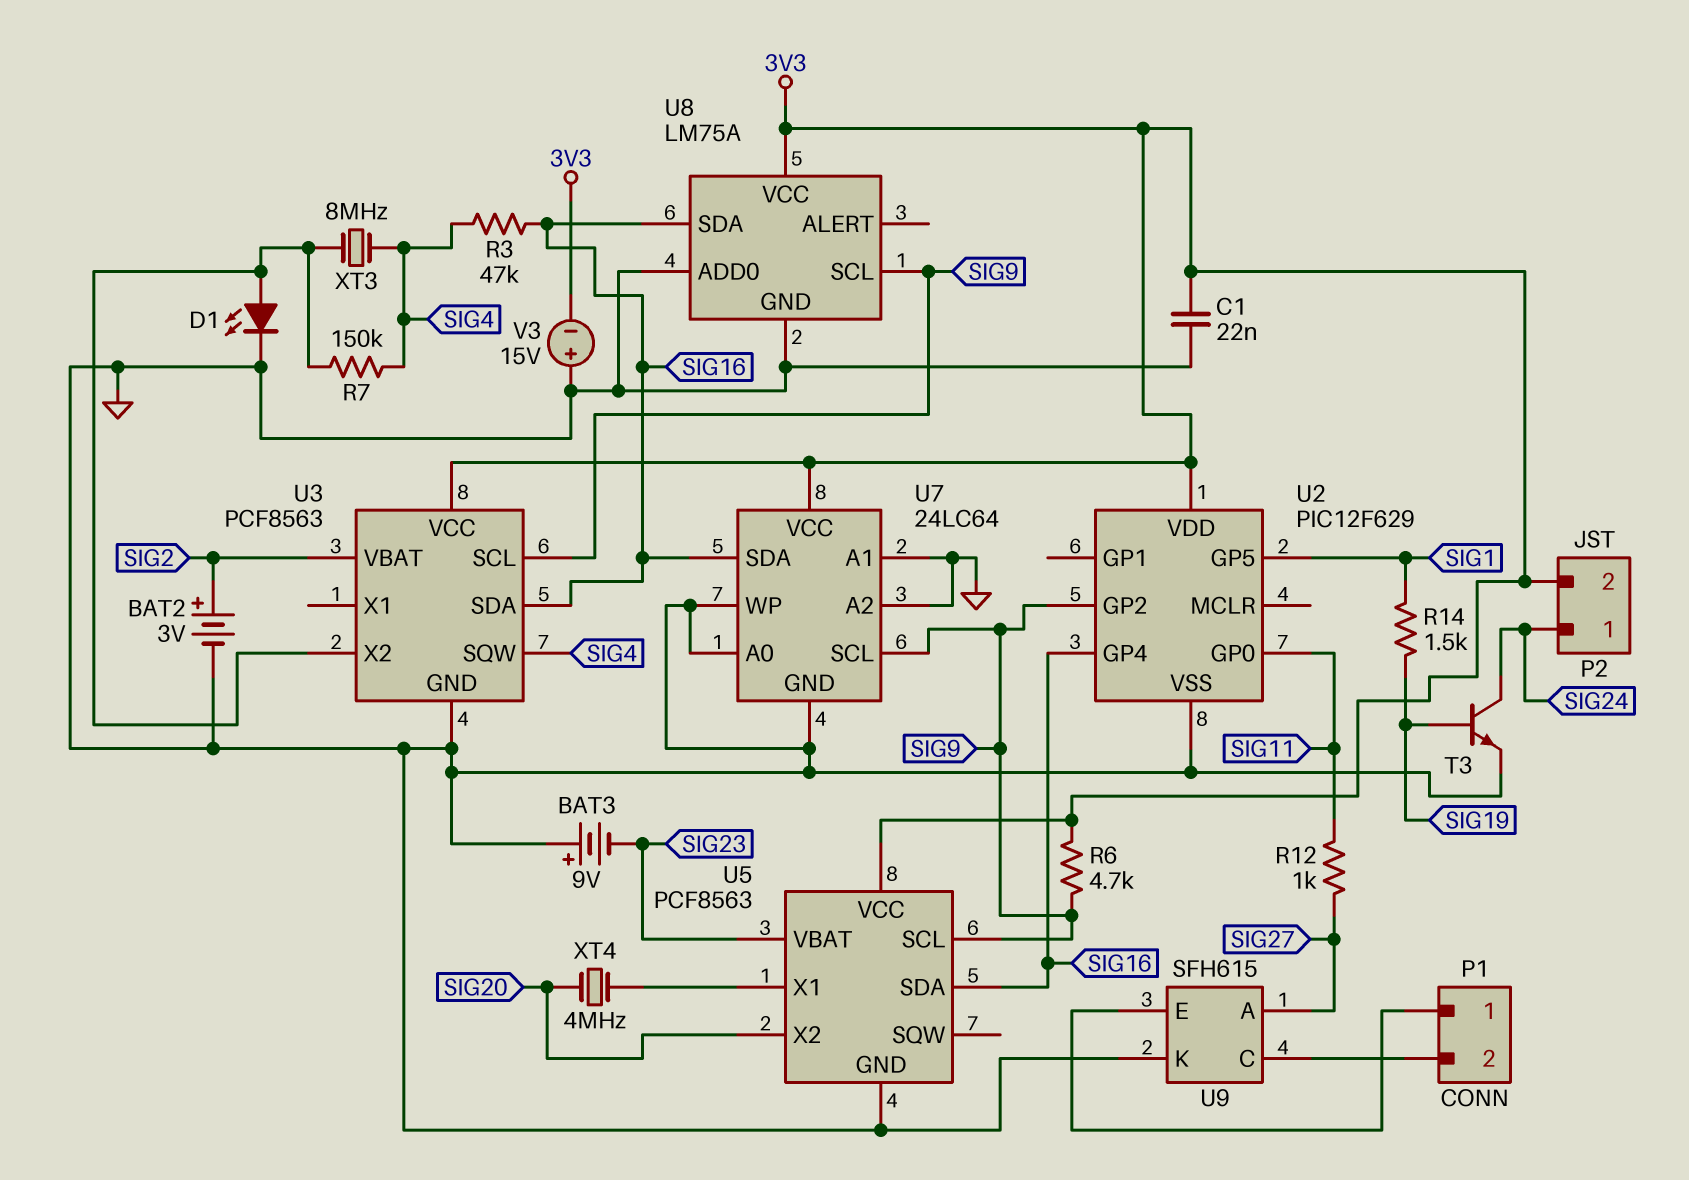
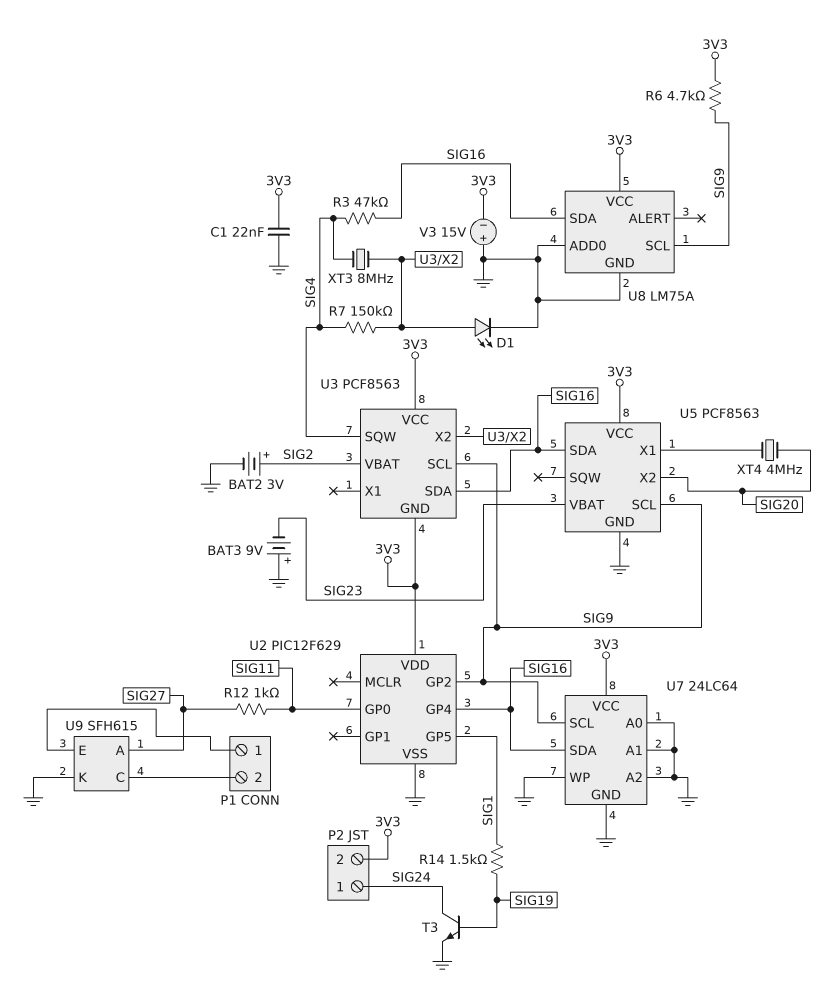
U3 pin GND: GND -> 3V3

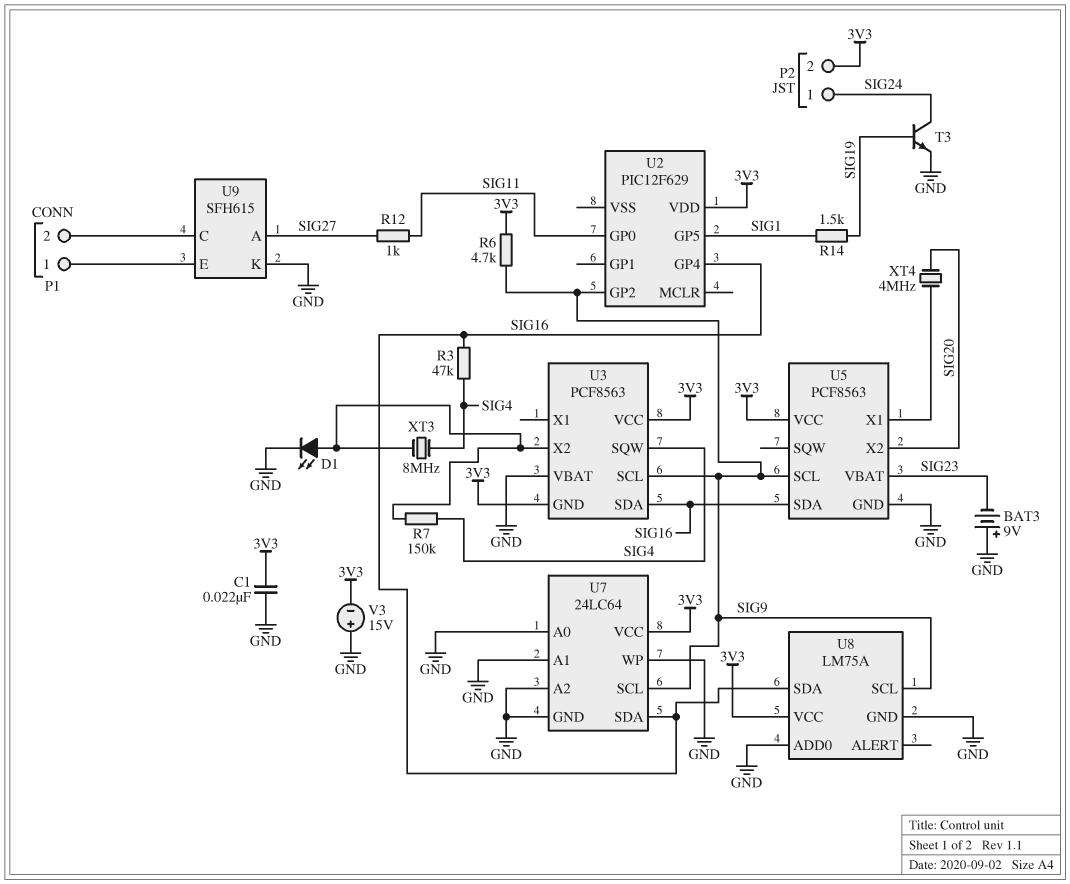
BAT2: 3V (plus SIG2, minus GND) -> none
U2 pin VSS: GND -> none
U3 pin VBAT: SIG2 -> GND

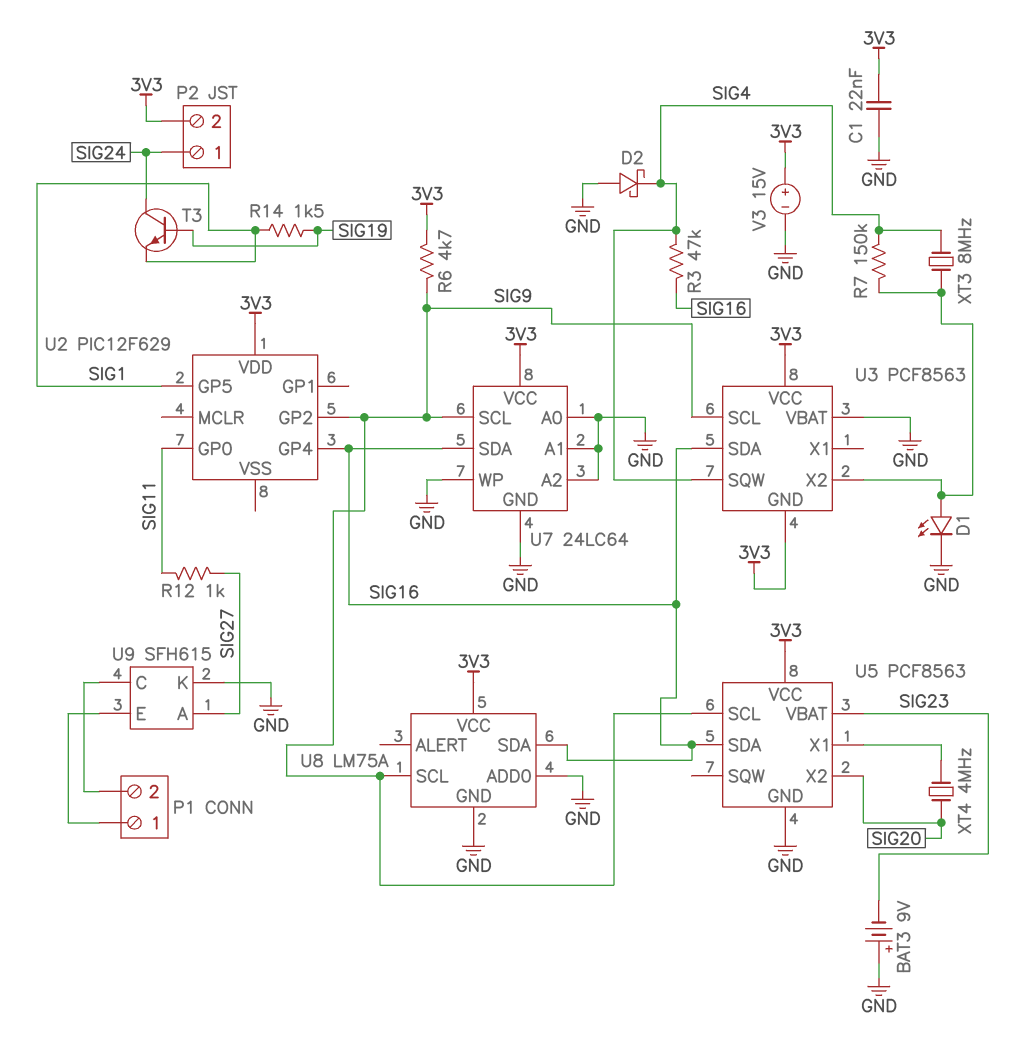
D2: none -> schottky (A GND, K SIG4)
T3: NPN (B SIG19, C SIG24, E GND) -> NPN (B SIG19, C SIG24, E SIG1)
V3: 15V (plus GND, minus 3V3) -> 15V (plus 3V3, minus GND)

